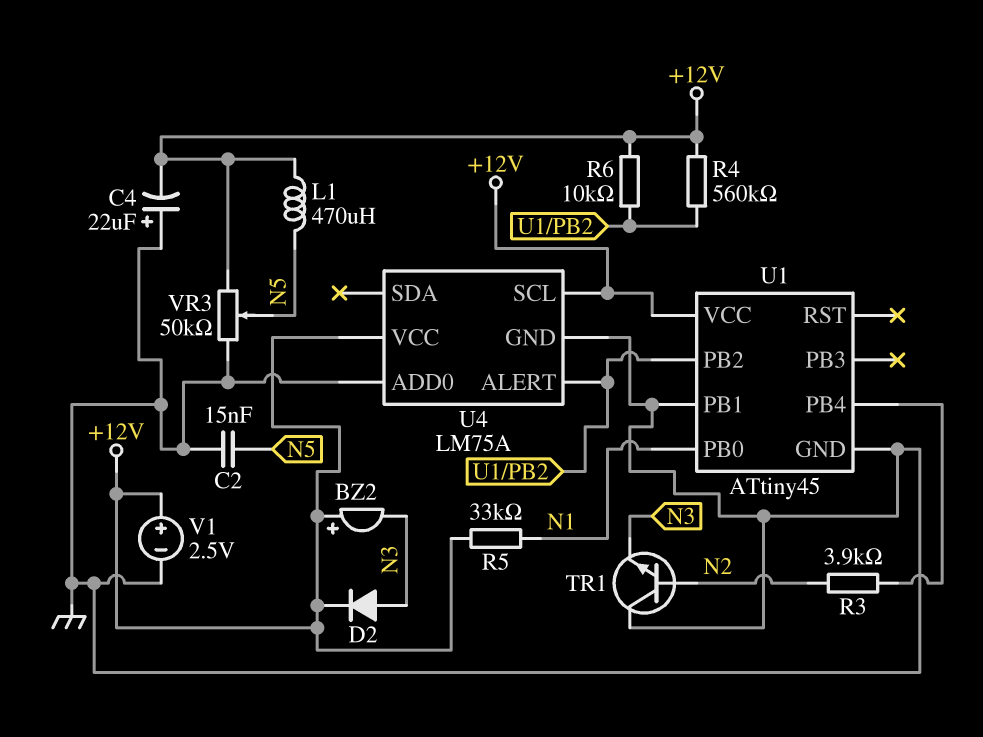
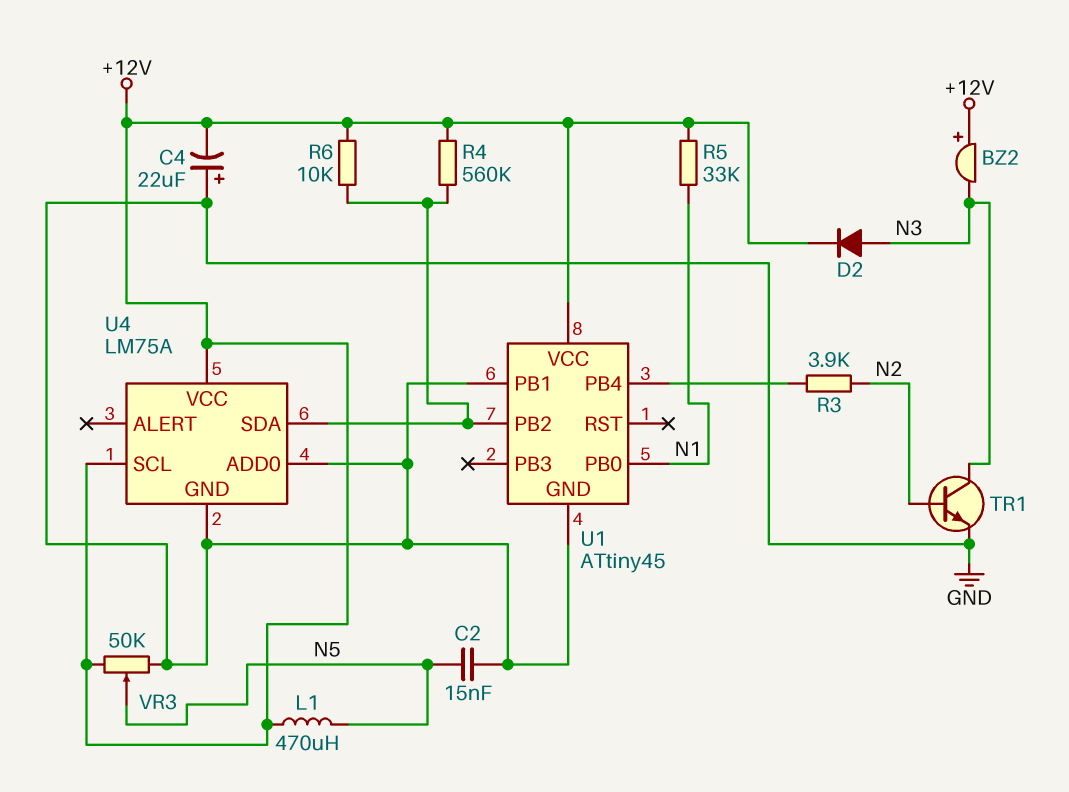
TR1: NPN (B N2, C GND, E N3) -> NPN (B N2, C N3, E GND)
U4 pin ALERT: U1/PB2 -> none
U4 pin SDA: none -> U1/PB2
V1: 2.5V (plus +12V, minus GND) -> none

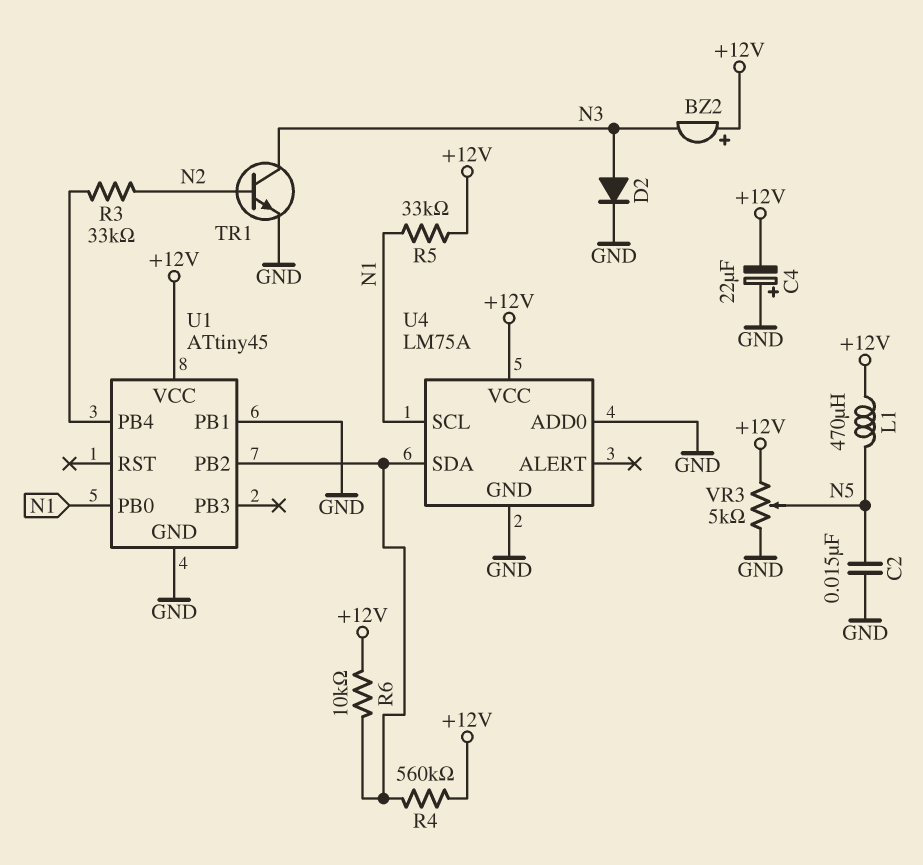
D2: diode (A N3, K +12V) -> diode (A N3, K GND)
R3: 3.9k (N2, U1/PB4) -> 33k (N2, U1/PB4)
U4 pin SCL: +12V -> N1
VR3: 50k (+12V, GND, wiper N5) -> 5k (+12V, GND, wiper N5)

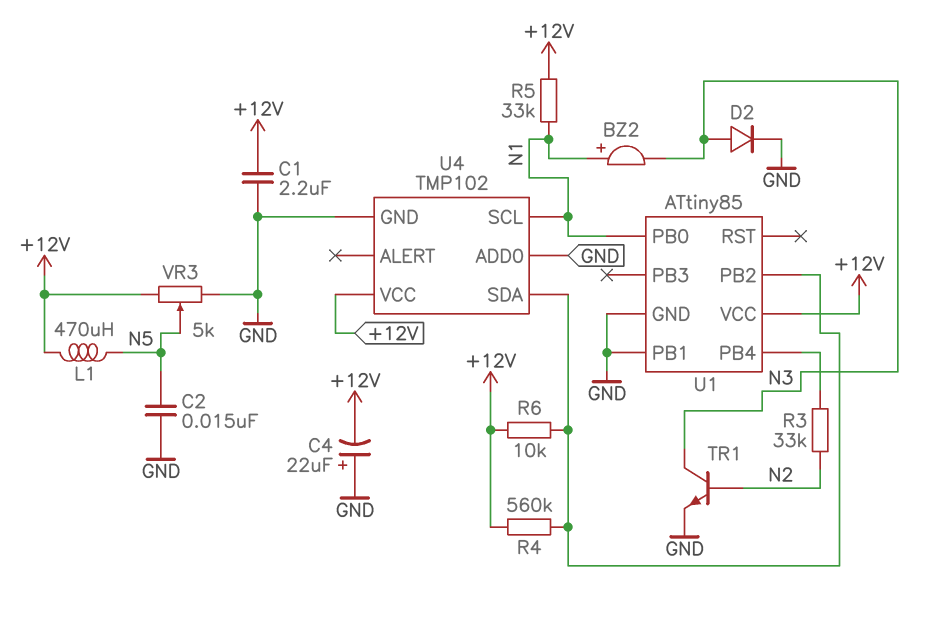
BZ2: buzzer (plus +12V, minus N3) -> buzzer (plus N1, minus N3)
C1: none -> 2.2uF (+12V, GND)
U1: ATtiny45 -> ATtiny85
U4: LM75A -> TMP102

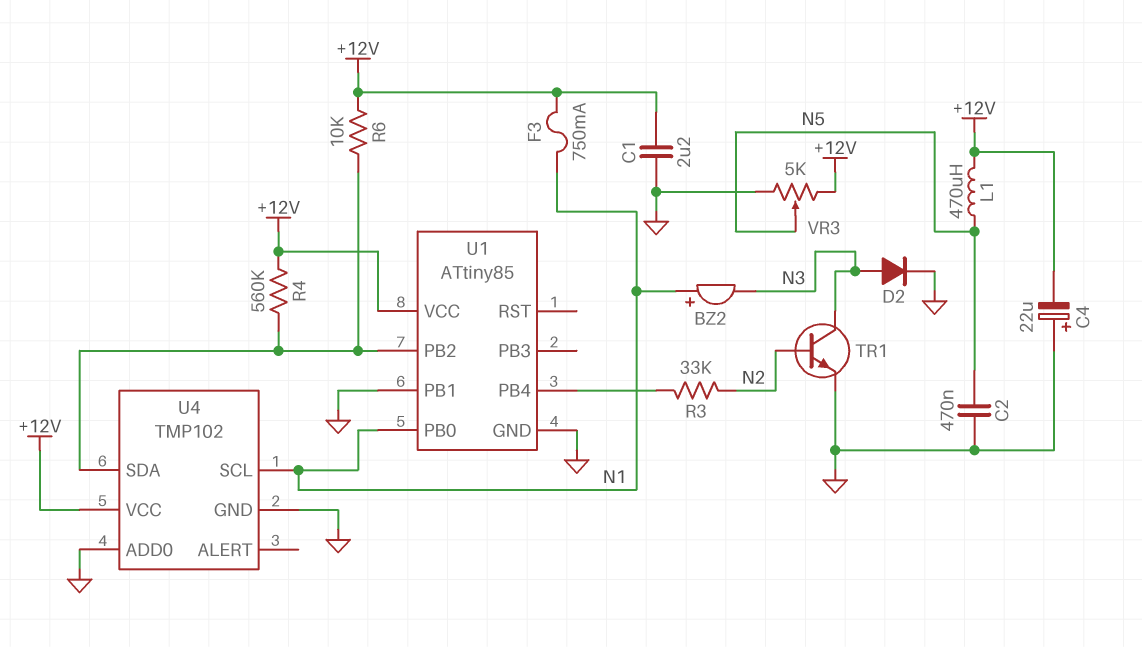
C2: 15nF (GND, N5) -> 470nF (GND, N5)
F3: none -> 750mA (+12V, N1)
R5: 33k (+12V, N1) -> none

